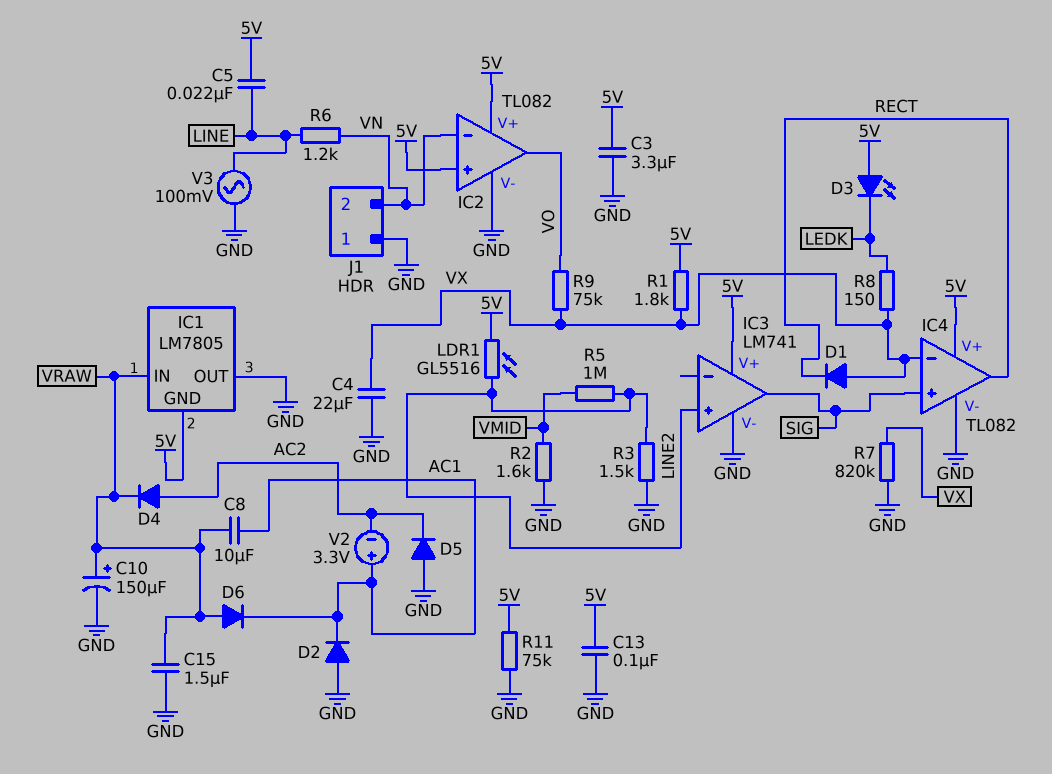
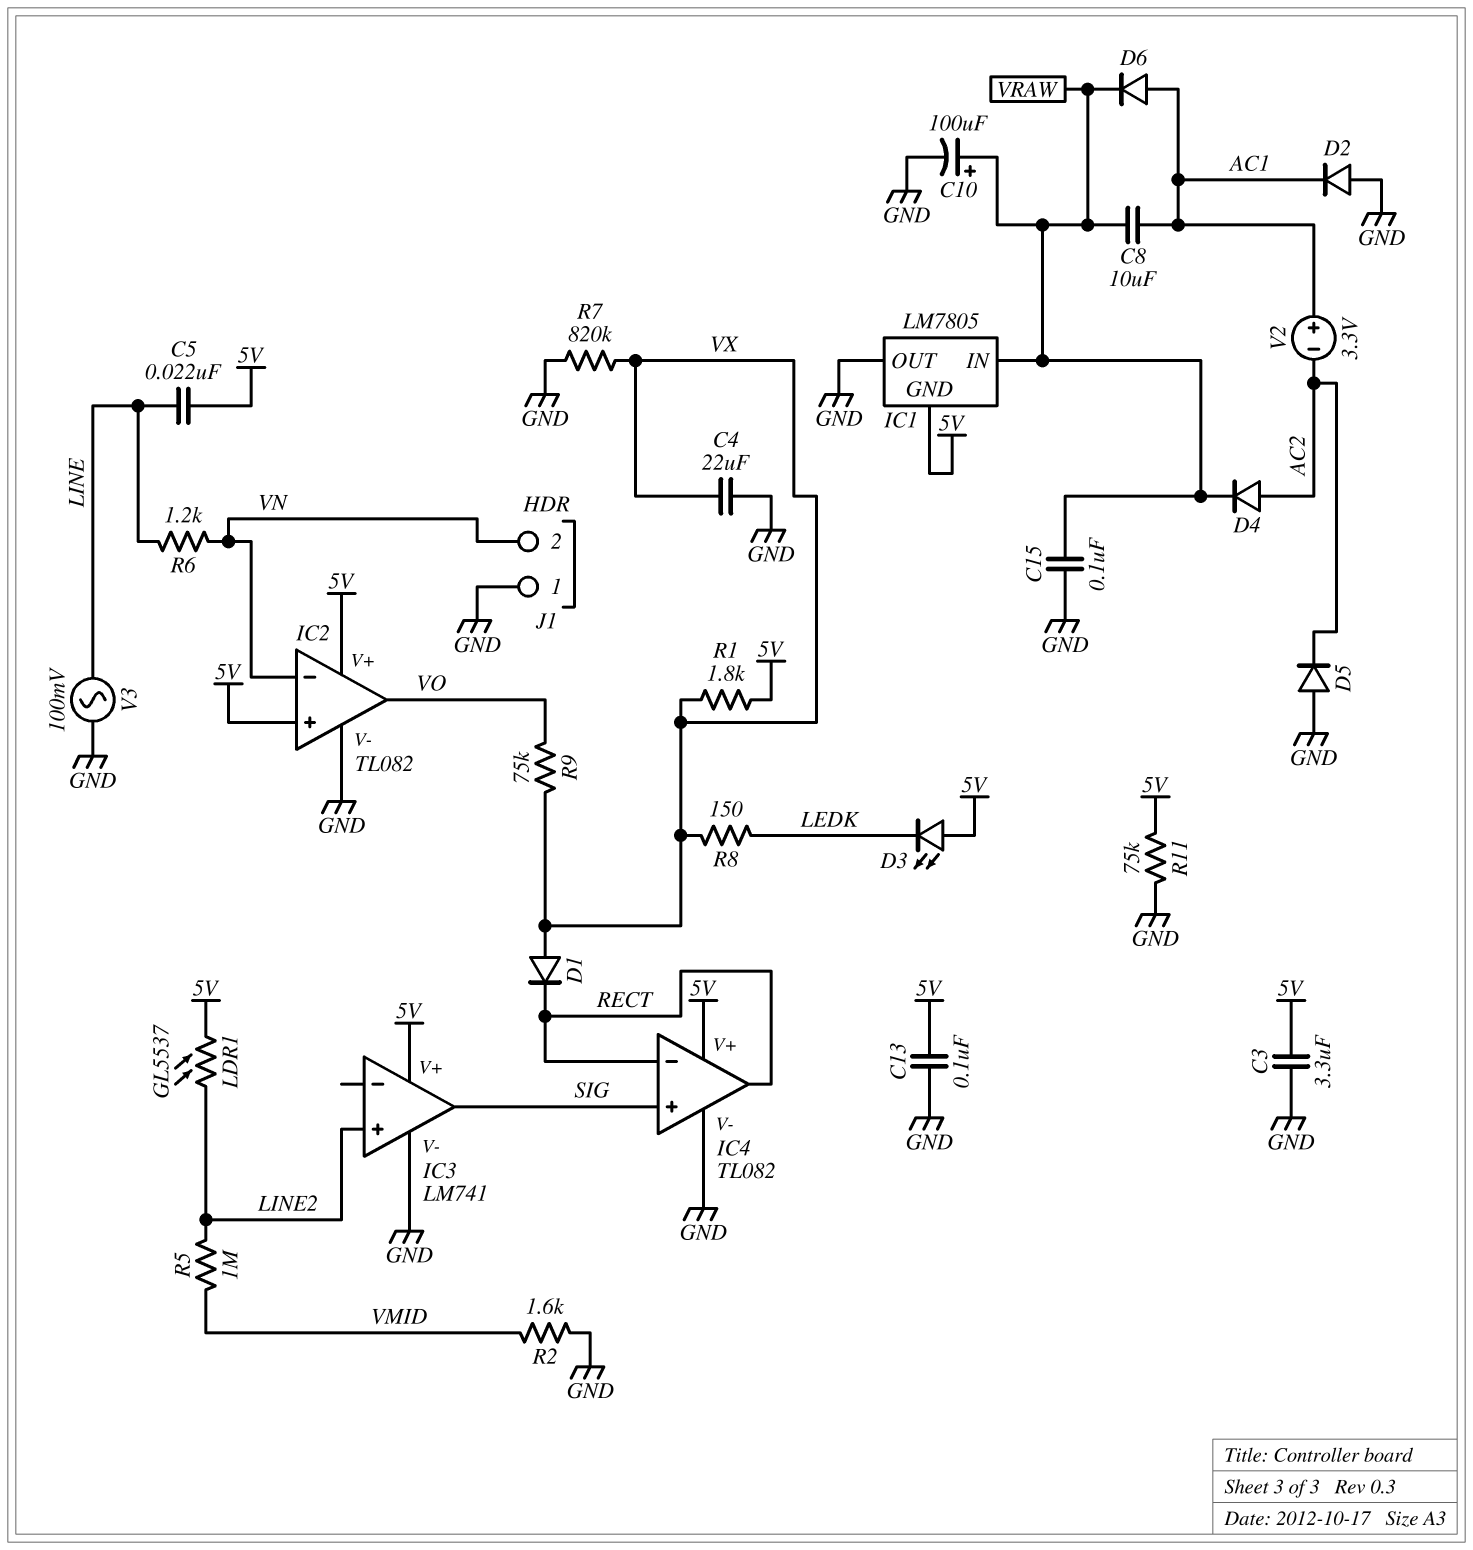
C10: 150uF (plus VRAW, minus GND) -> 100uF (plus VRAW, minus GND)
C15: 1.5uF (GND, VRAW) -> 100nF (GND, VRAW)
D6: diode (A VRAW, K AC1) -> diode (A AC1, K VRAW)
IC4 pin in-: VX -> RECT
LDR1: GL5516 (5V, LINE2) -> GL5537 (5V, LINE2)
R3: 1.5k (GND, LINE2) -> none

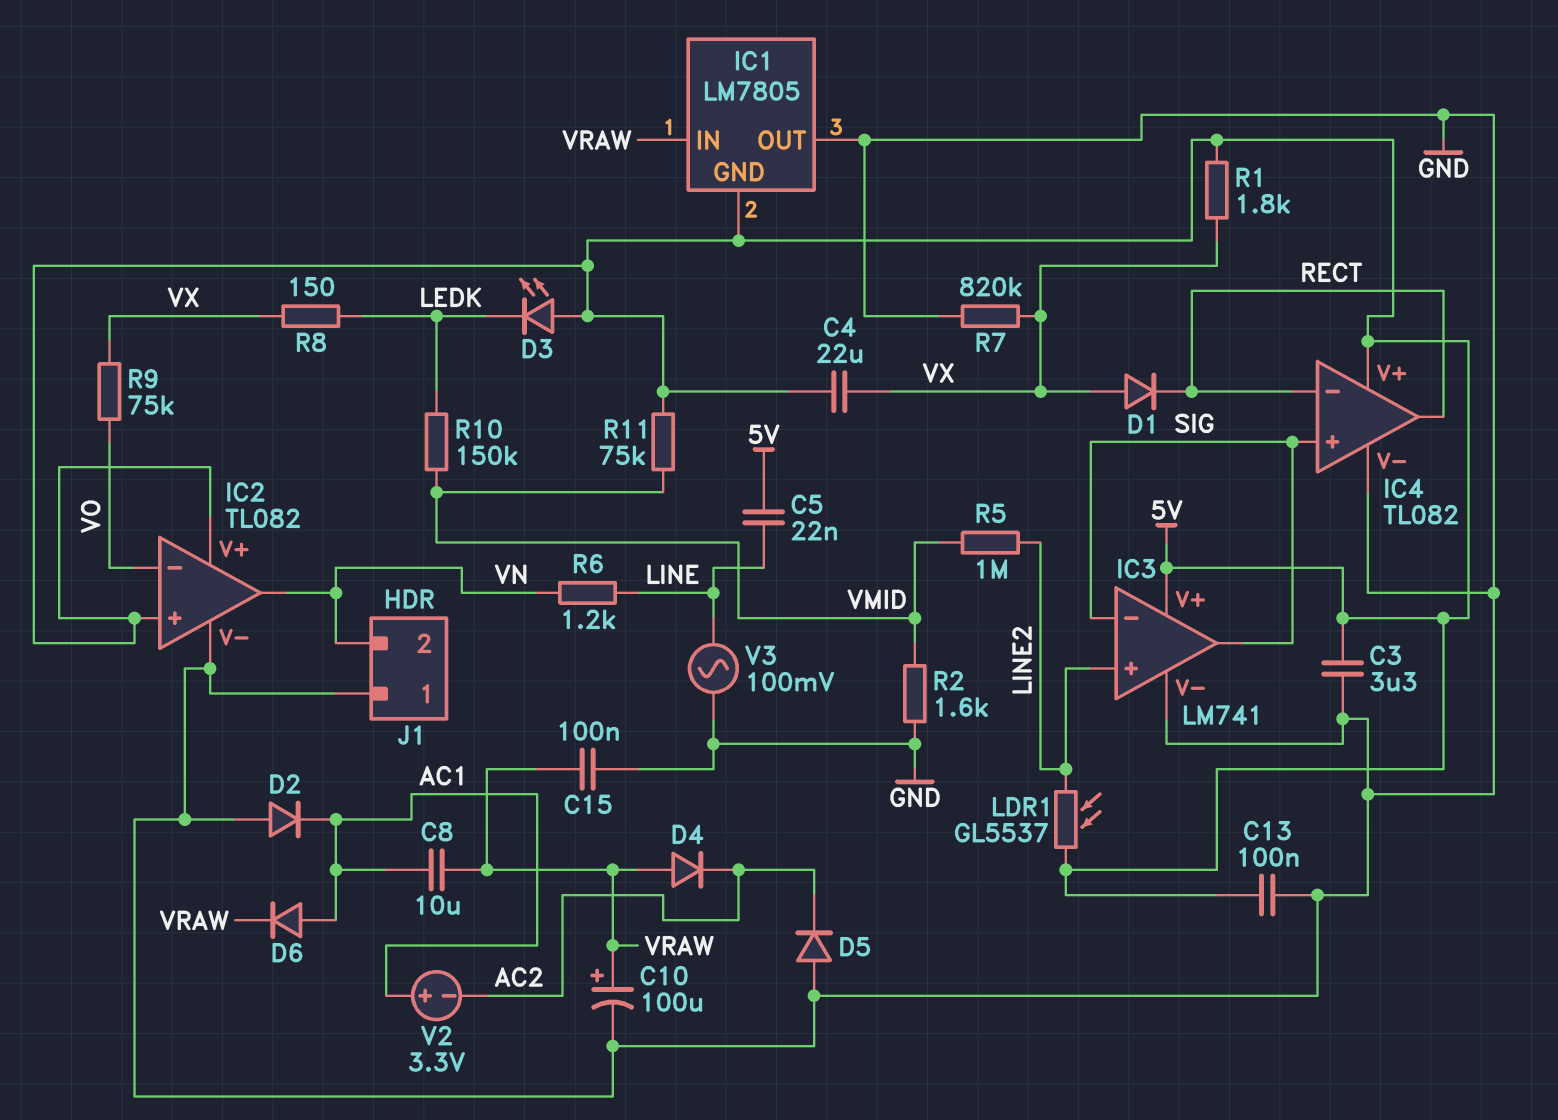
C4: 22uF (GND, VX) -> 22uF (5V, VX)
D4: diode (A AC2, K VRAW) -> diode (A VRAW, K AC2)
IC2 pin in-: VN -> VO
IC2 pin out: VO -> VN
IC3 pin in-: none -> SIG
R10: none -> 150k (LEDK, VMID)
R11: 75k (5V, GND) -> 75k (5V, VMID)

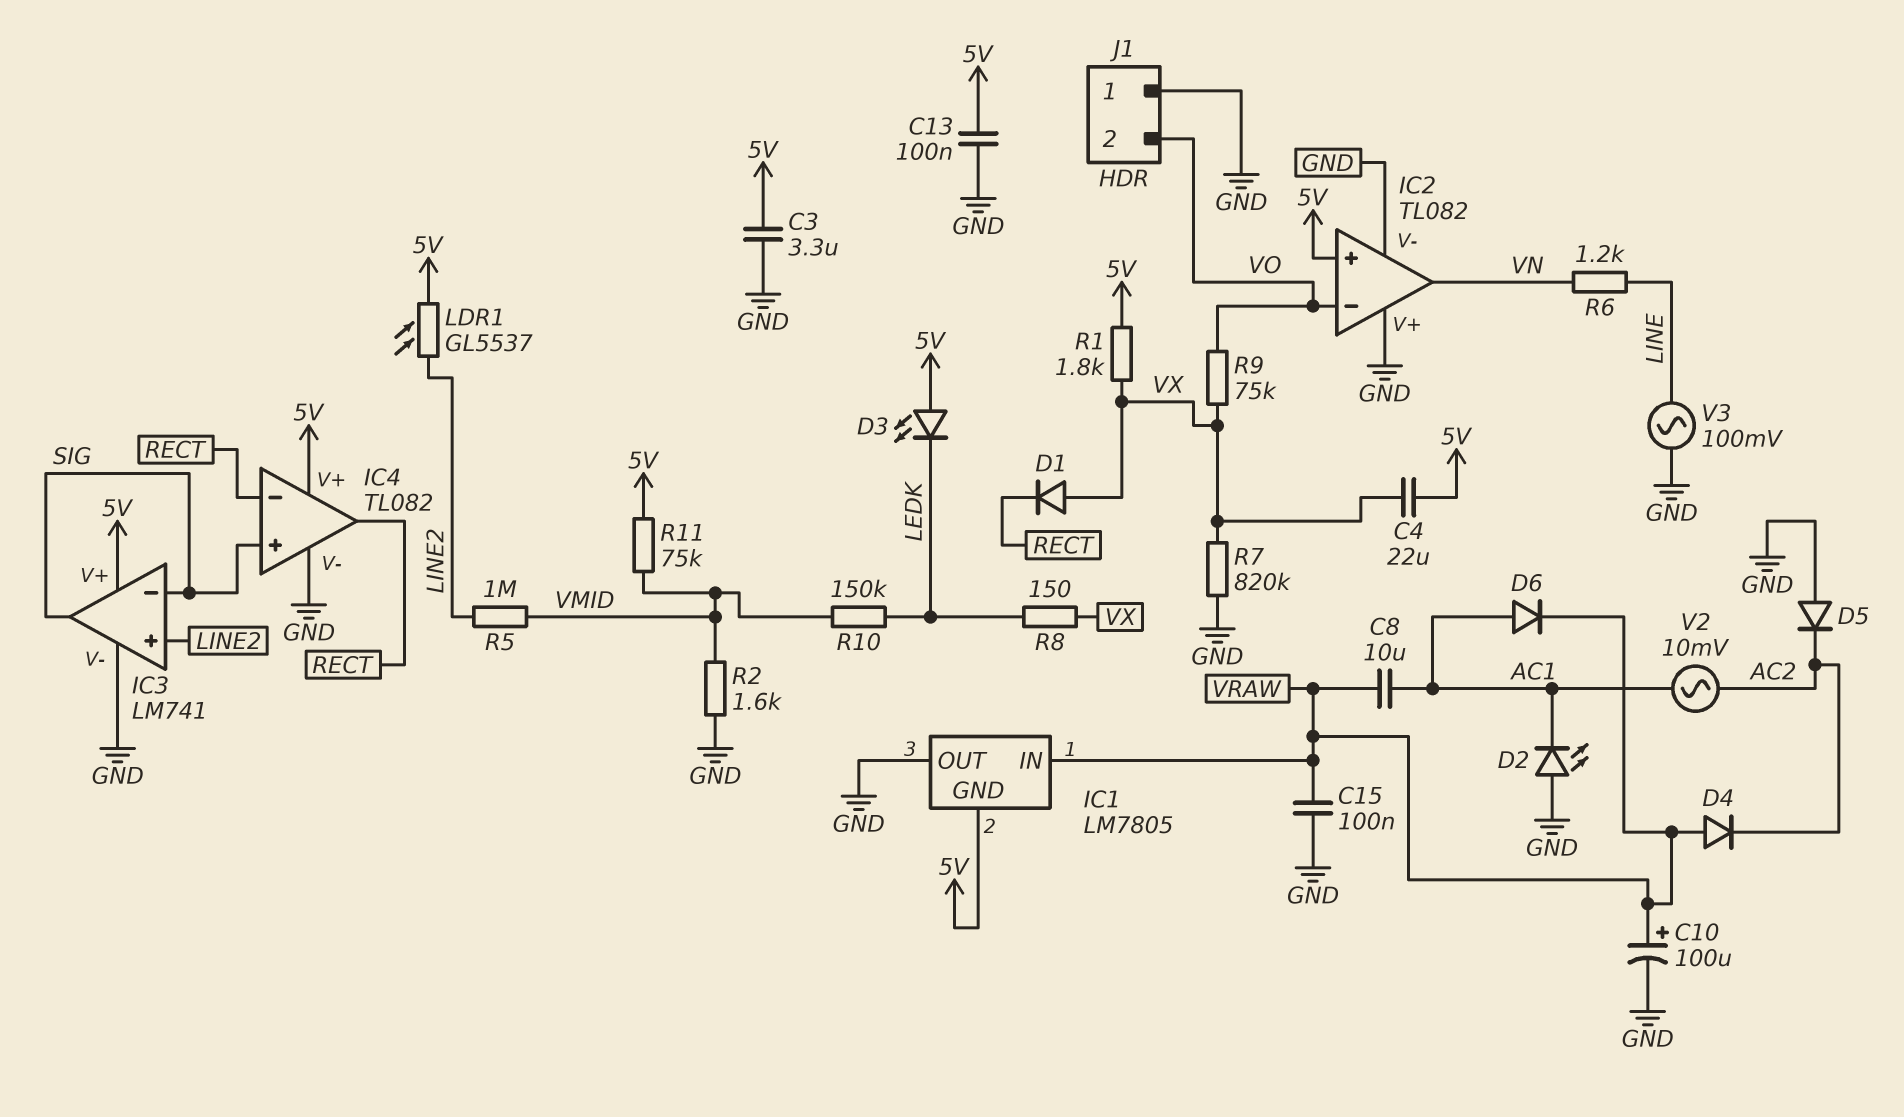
C5: 22nF (5V, LINE) -> none
D2: diode (A GND, K AC1) -> LED (A GND, K AC1)
IC2 pin V+: 5V -> GND
J1 pin 2: VN -> VO
V2: 3.3V (plus AC1, minus AC2) -> AC 10mV (AC1, AC2)

